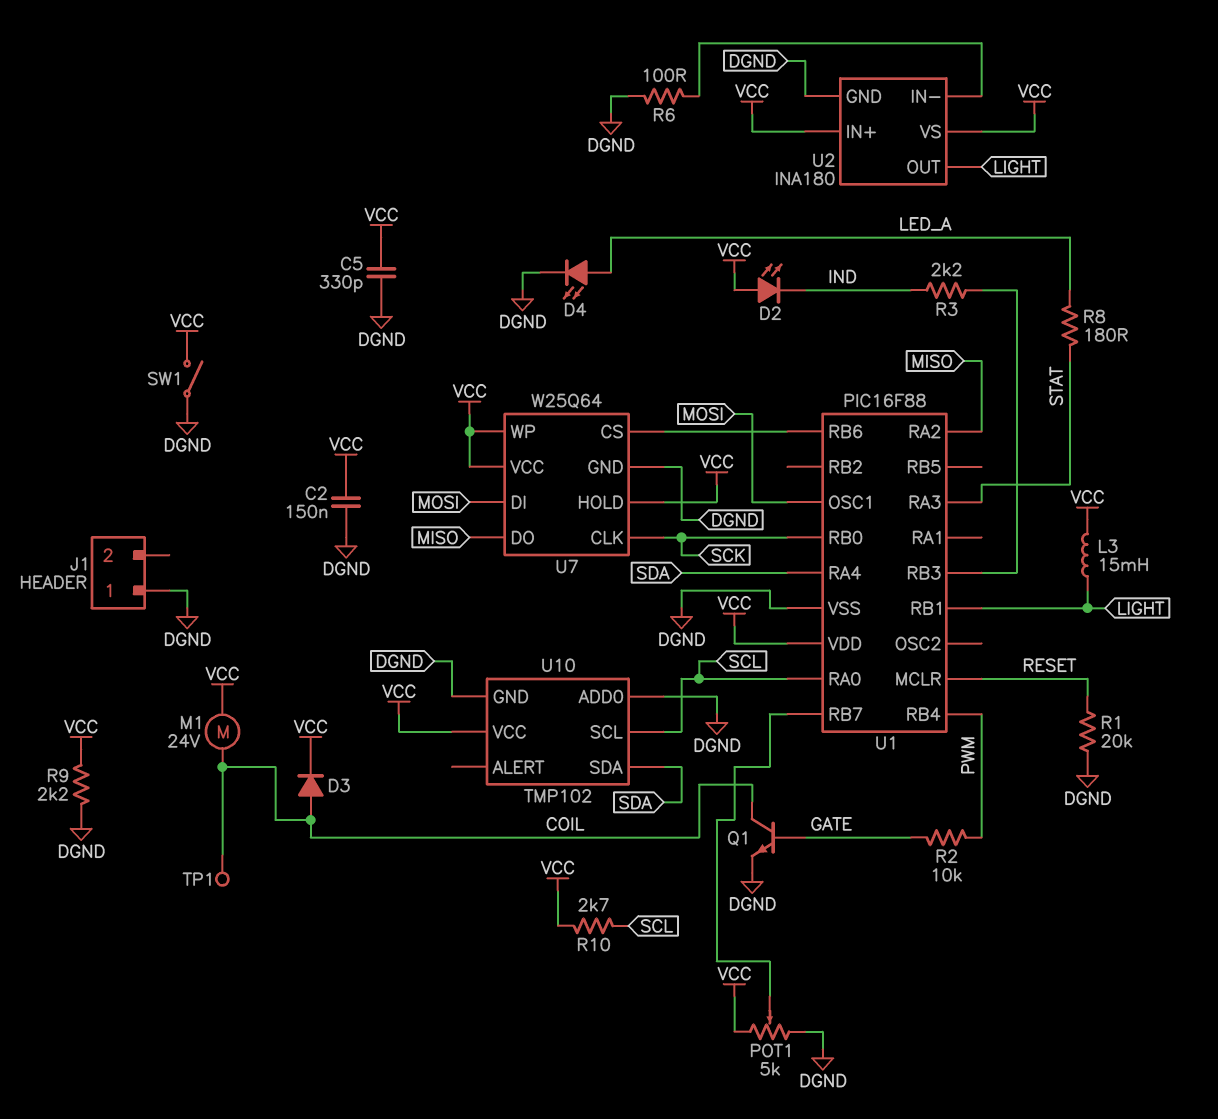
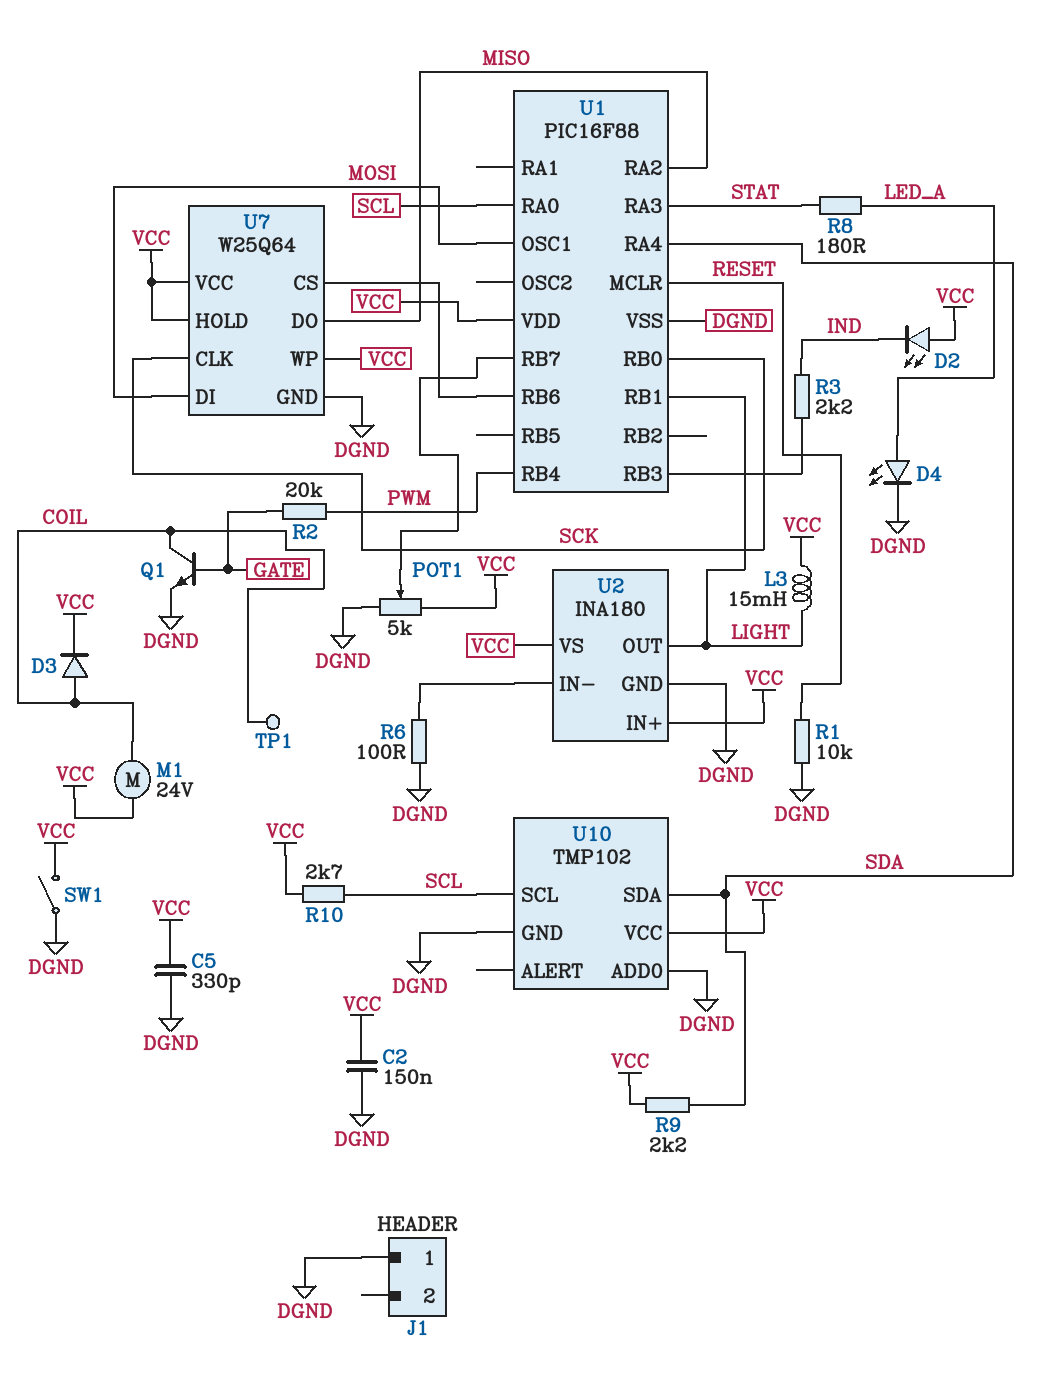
R1: 20k (DGND, RESET) -> 10k (DGND, RESET)
R2: 10k (GATE, PWM) -> 20k (GATE, PWM)
R9: 2.2k (DGND, VCC) -> 2.2k (SDA, VCC)

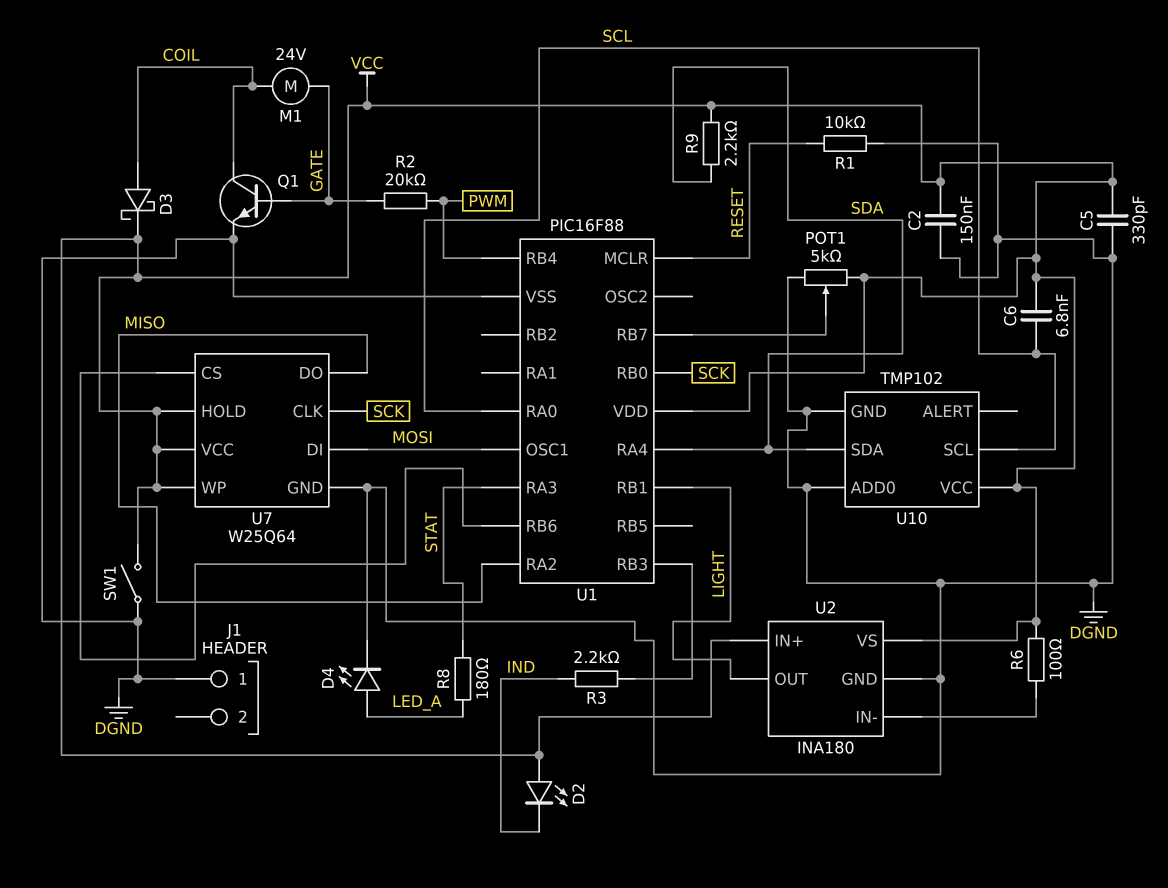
C6: none -> 6.8nF (SCL, VCC)
D3: diode (A COIL, K VCC) -> schottky (A COIL, K VCC)
L3: 15mH (LIGHT, VCC) -> none
M1: motor 24V (COIL, VCC) -> motor 24V (COIL, GATE)
R6: 100 (DGND, U2/IN-) -> 100 (U2/IN-, VCC)
R10: 2.7k (SCL, VCC) -> none
TP1: test point (COIL) -> none

